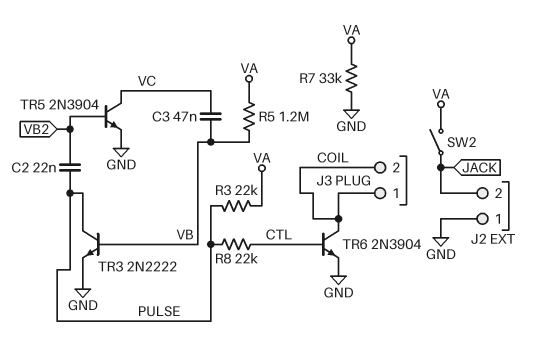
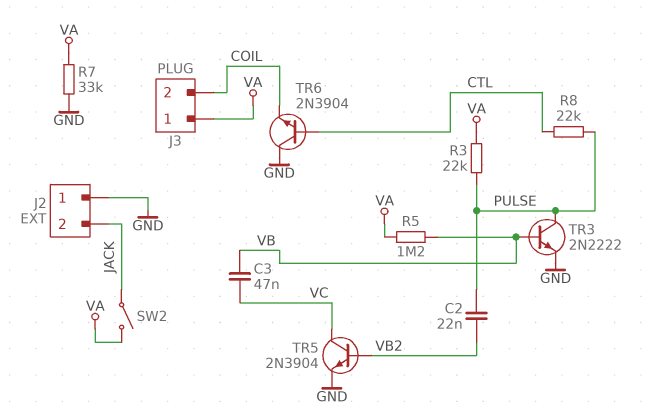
J3 pin 1: COIL -> VA
TR6: NPN 2N3904 (B CTL, C COIL, E GND) -> NPN 2N3904 (B CTL, C GND, E COIL)

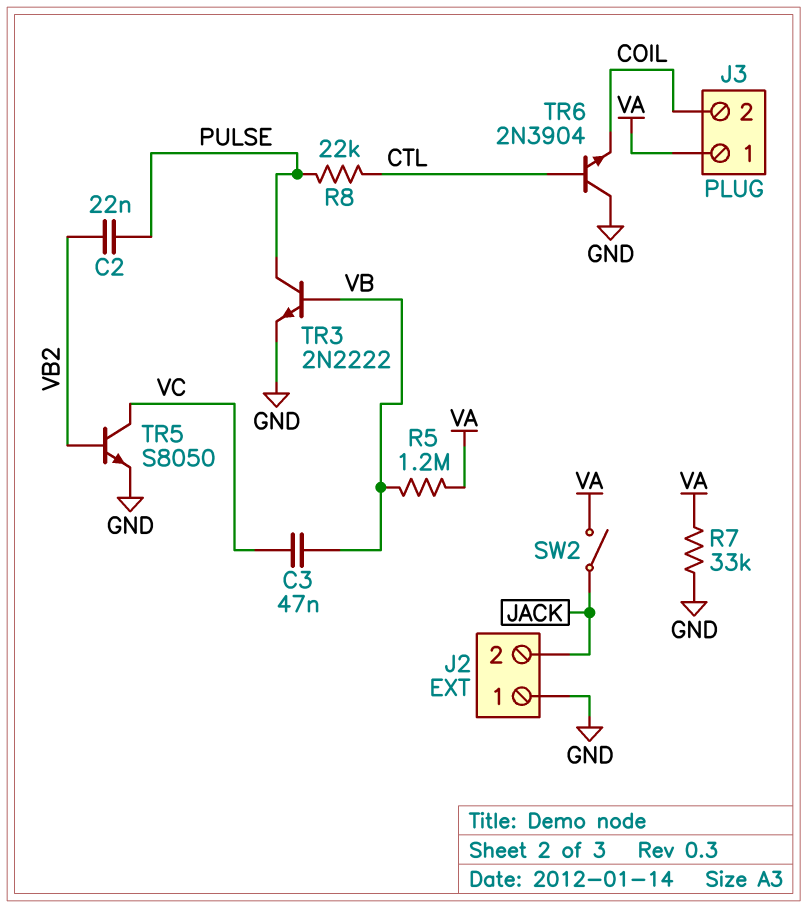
R3: 22k (PULSE, VA) -> none
TR5: NPN 2N3904 (B VB2, C VC, E GND) -> NPN S8050 (B VB2, C VC, E GND)

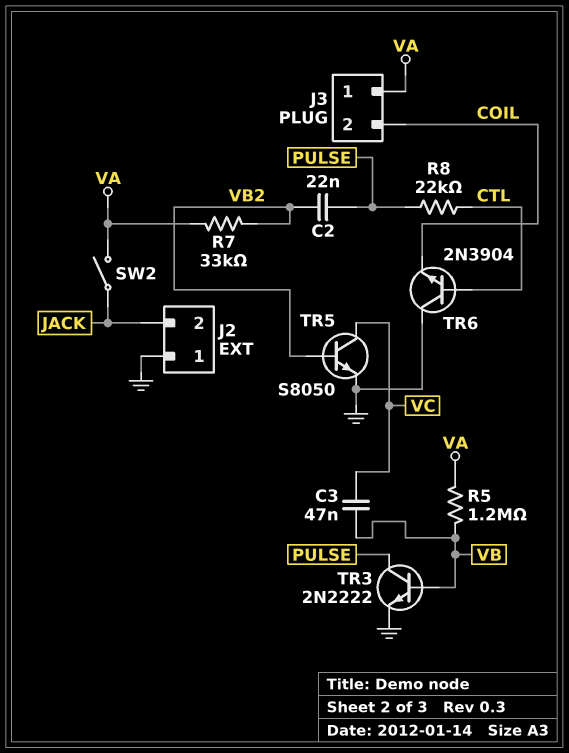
R7: 33k (GND, VA) -> 33k (VA, VB2)

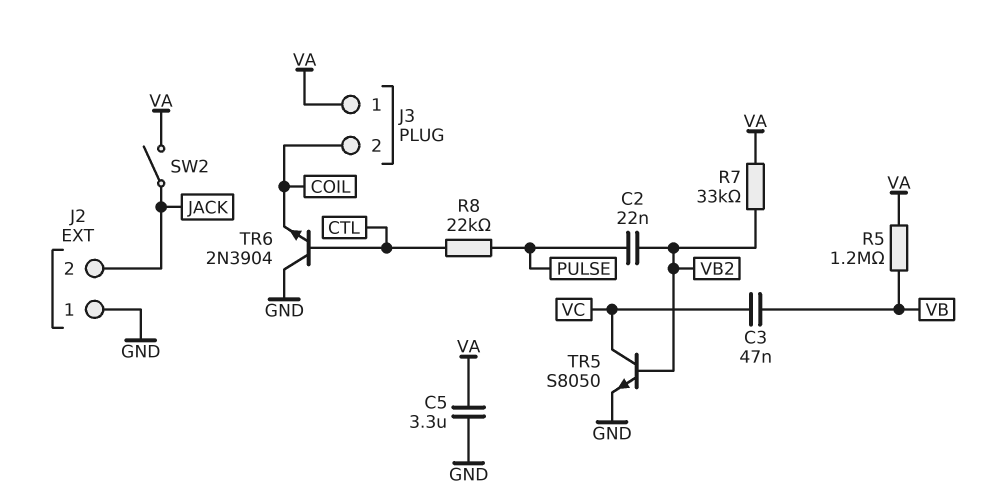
C5: none -> 3.3uF (GND, VA)
TR3: NPN 2N2222 (B VB, C PULSE, E GND) -> none

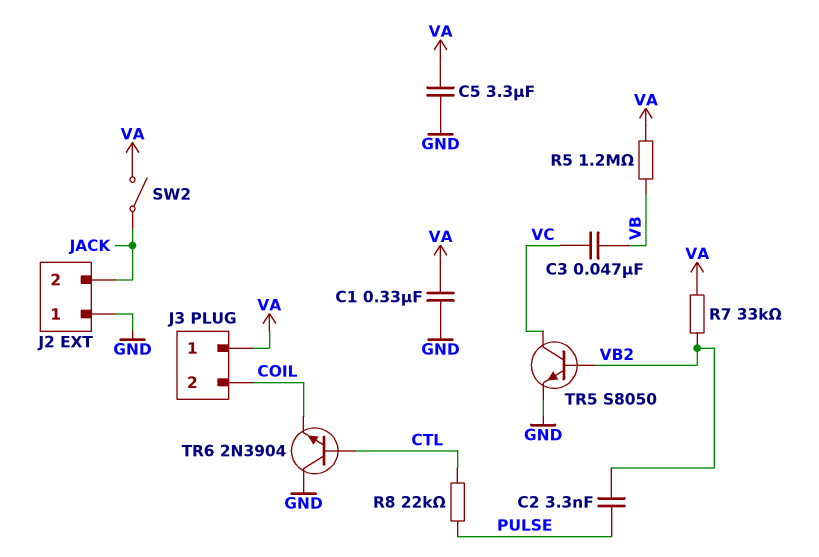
C1: none -> 330nF (GND, VA)
C2: 22nF (PULSE, VB2) -> 3.3nF (PULSE, VB2)

